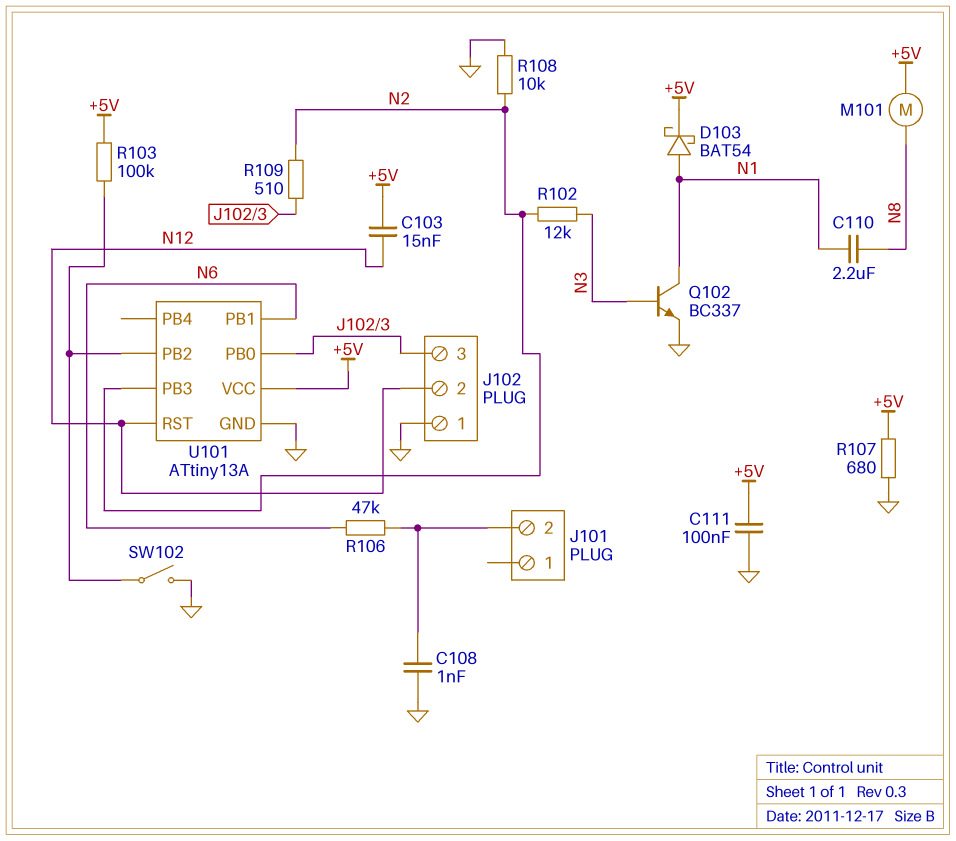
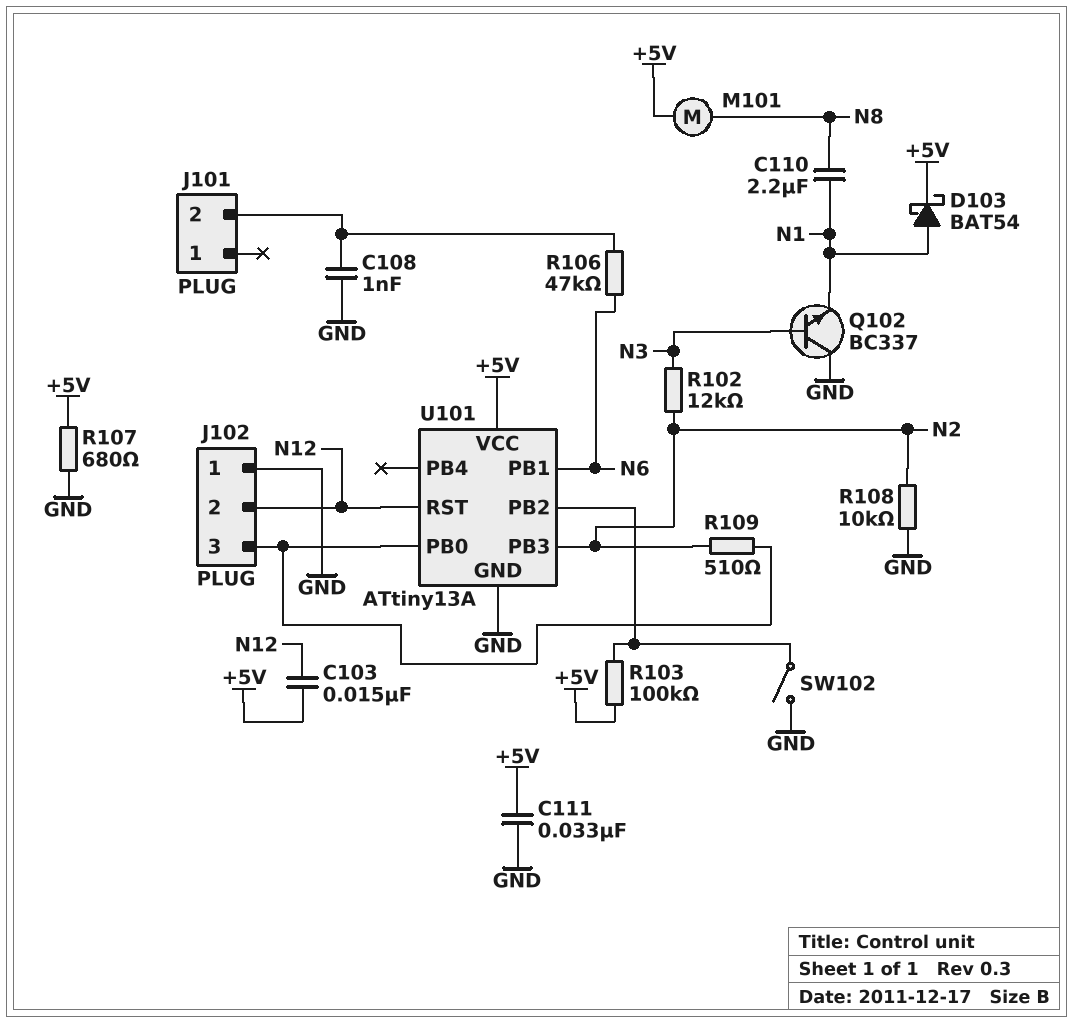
C111: 100nF (+5V, GND) -> 33nF (+5V, GND)
Q102: NPN BC337 (B N3, C N1, E GND) -> NPN BC337 (B N3, C GND, E N1)

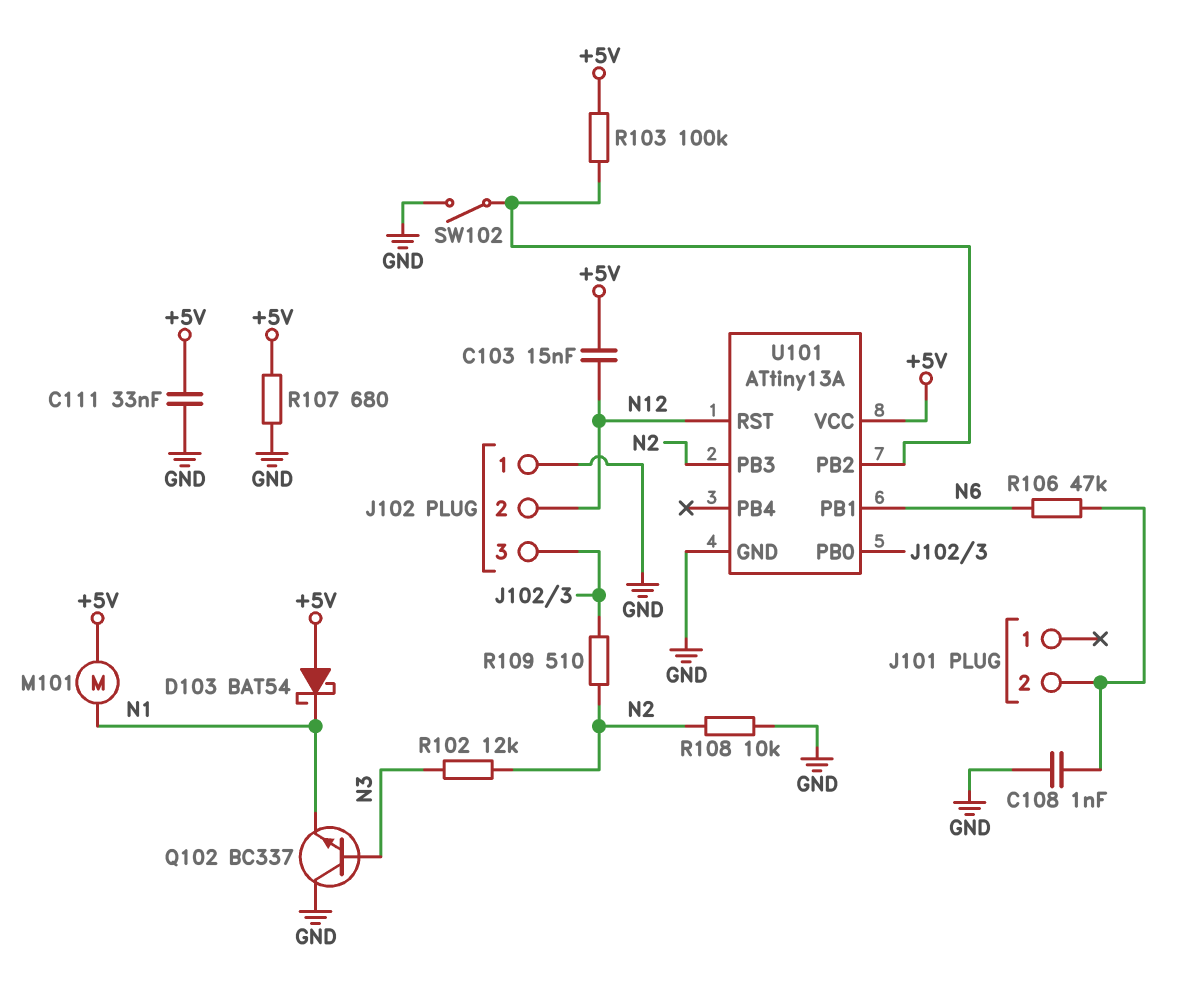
C110: 2.2uF (N1, N8) -> none
D103: schottky BAT54 (A N1, K +5V) -> schottky BAT54 (A +5V, K N1)
M101: motor (+5V, N8) -> motor (+5V, N1)

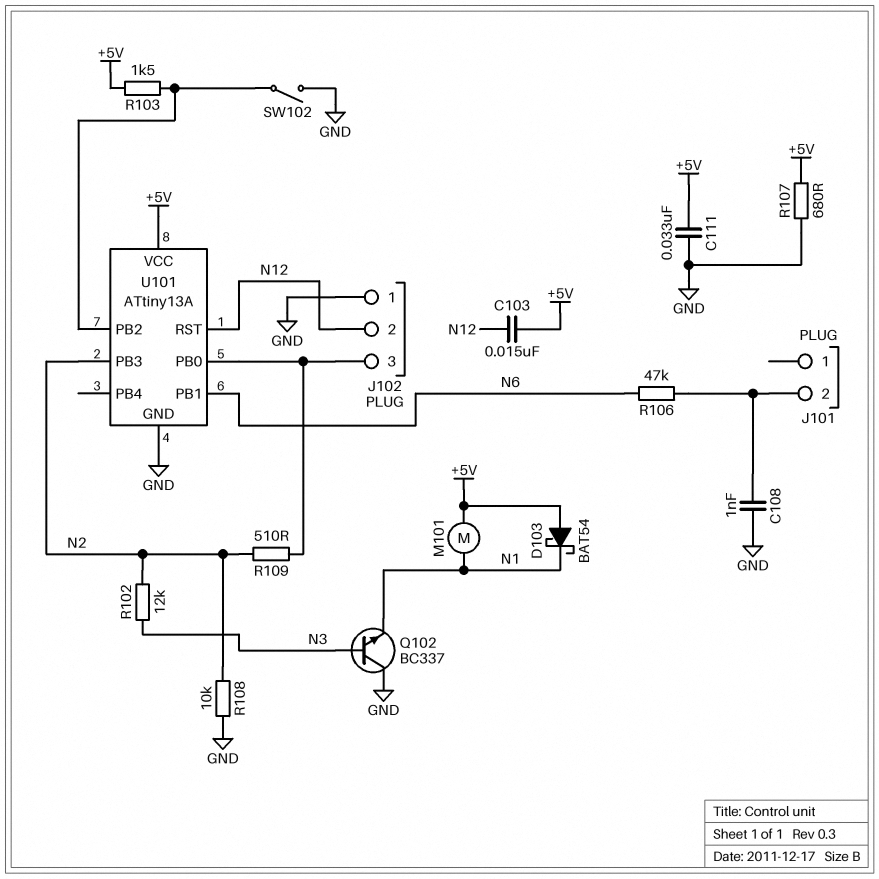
R103: 100k (+5V, U101/PB2) -> 1.5k (+5V, U101/PB2)

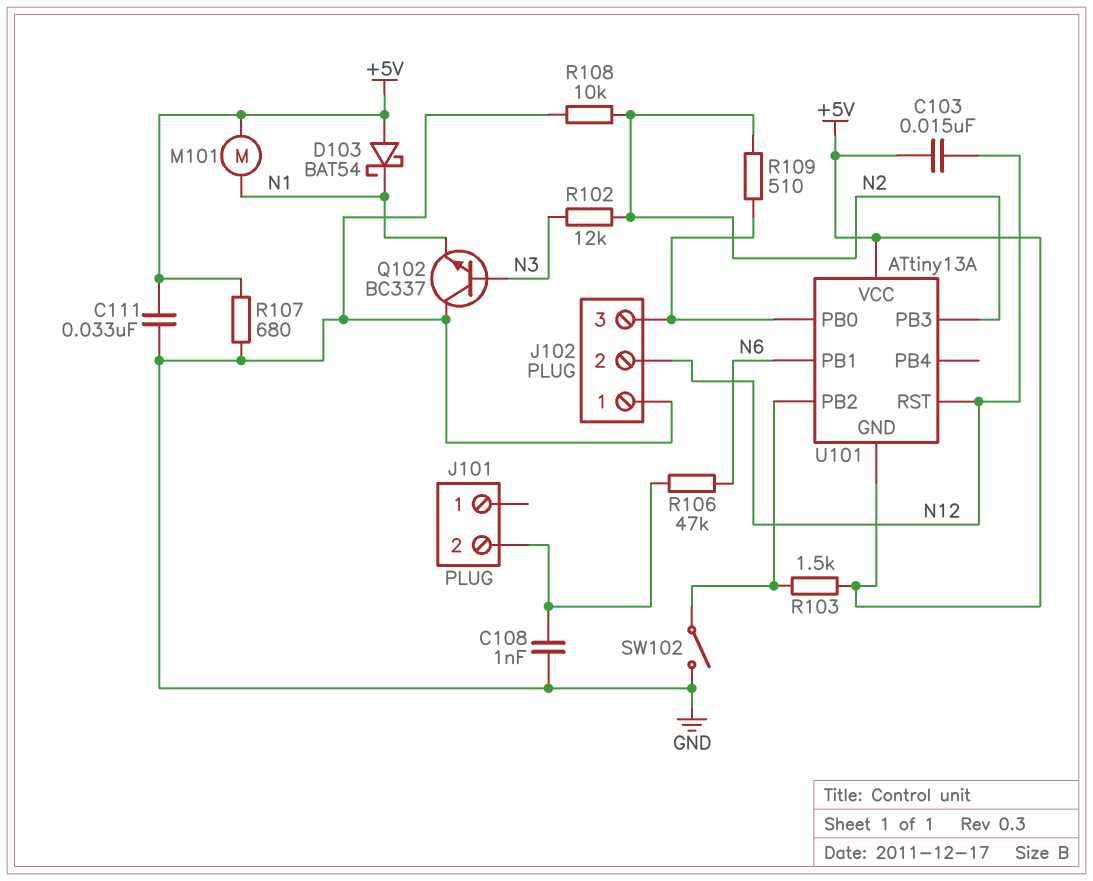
U101 pin GND: GND -> +5V

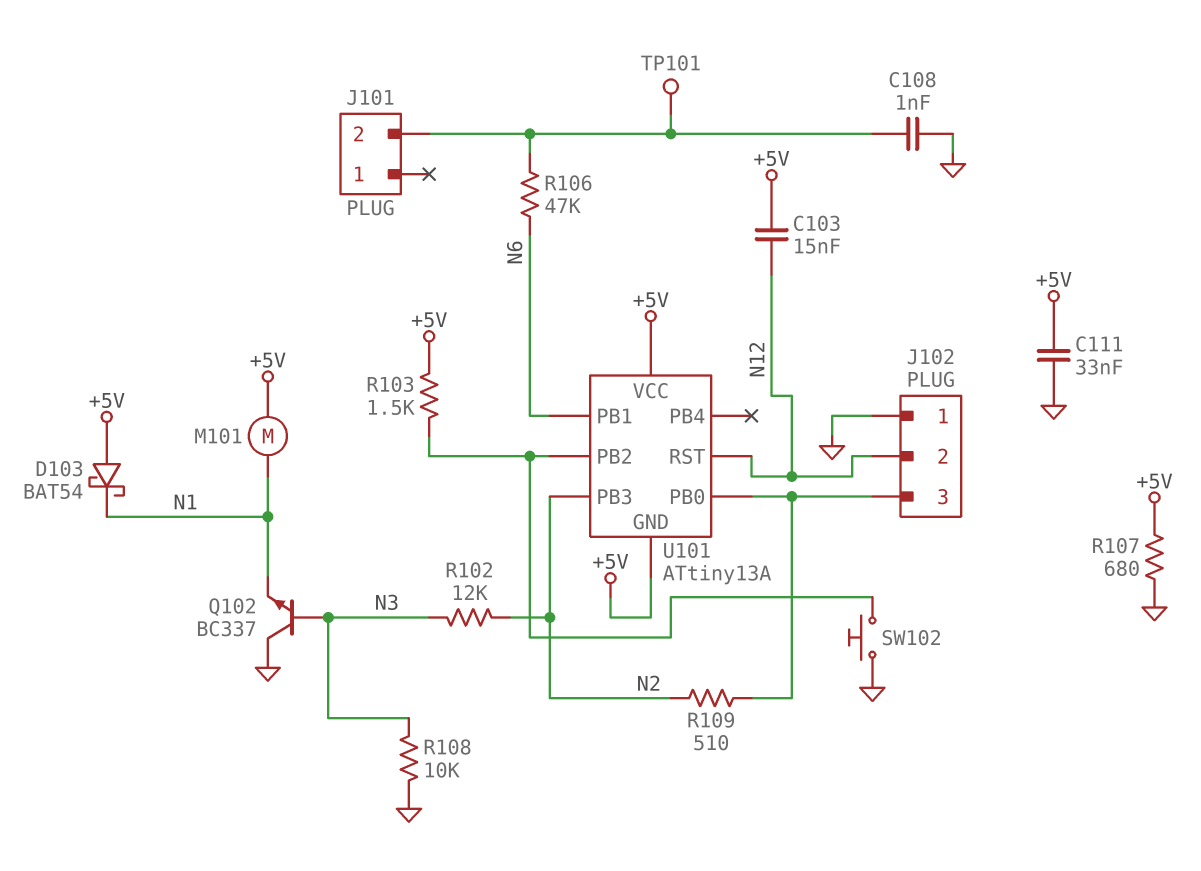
R108: 10k (GND, N2) -> 10k (GND, N3)
SW102: switch (GND, U101/PB2) -> button (GND, U101/PB2)
TP101: none -> test point (J101/2)

